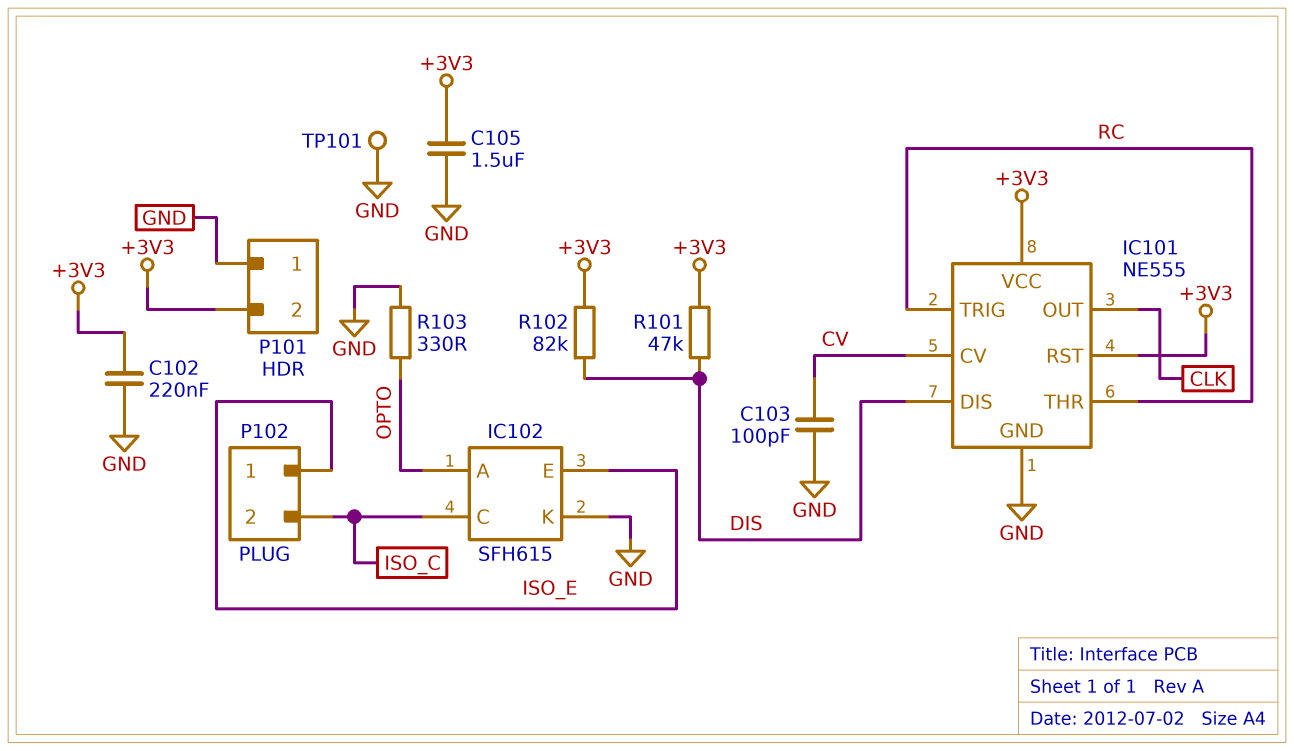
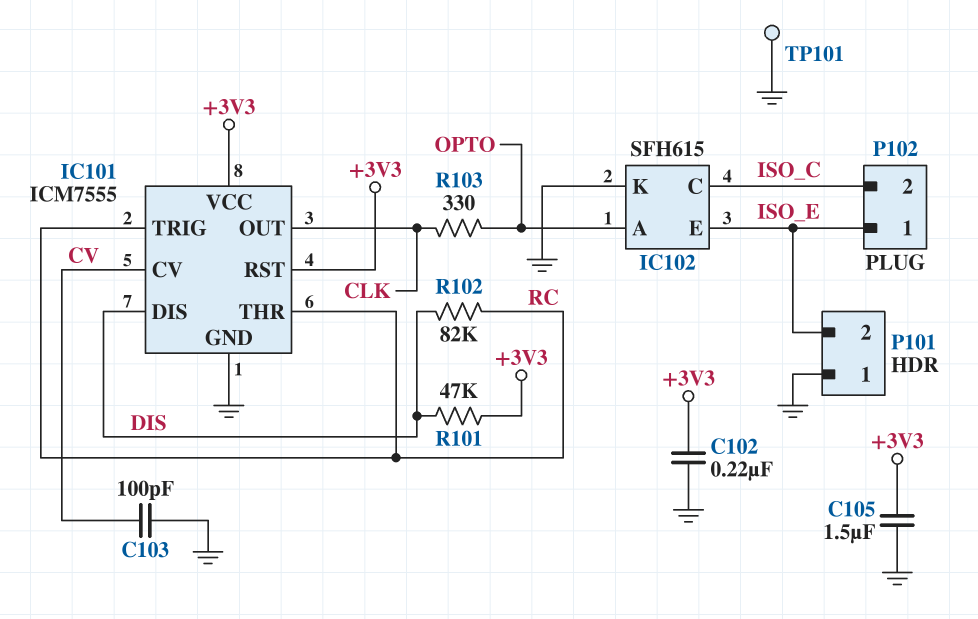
IC101: NE555 -> ICM7555
P101 pin 2: +3V3 -> ISO_E
R102: 82k (+3V3, DIS) -> 82k (DIS, RC)
R103: 330 (GND, OPTO) -> 330 (CLK, OPTO)

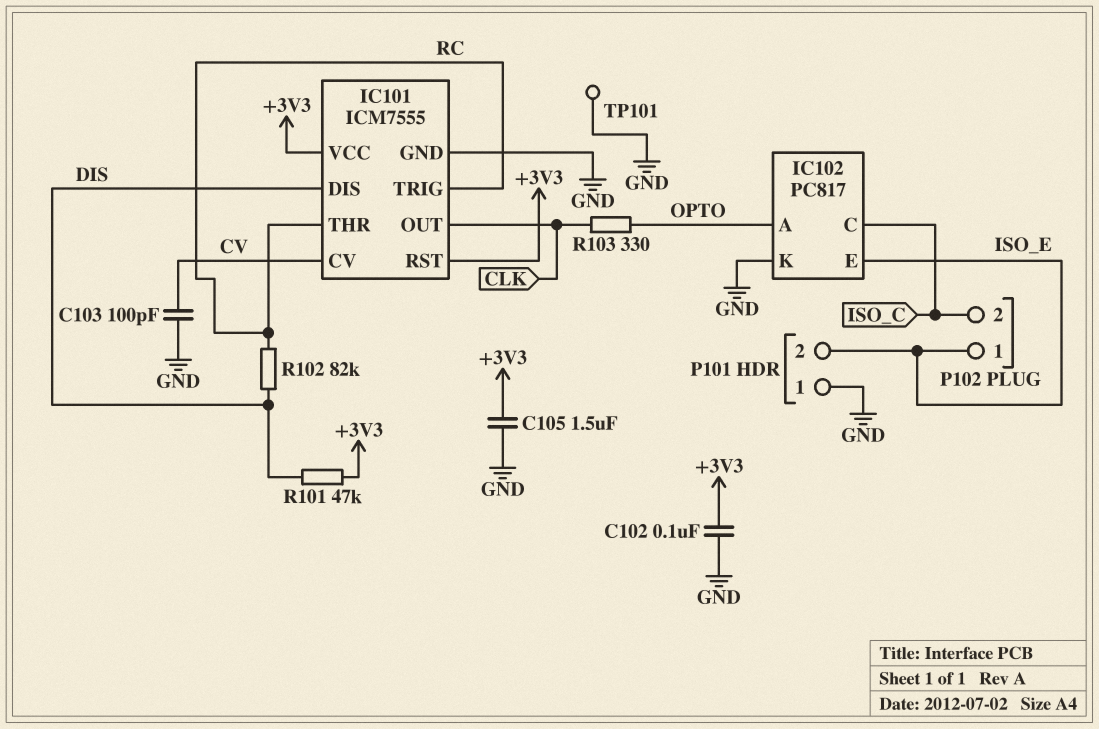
C102: 220nF (+3V3, GND) -> 100nF (+3V3, GND)
IC102: SFH615 -> PC817

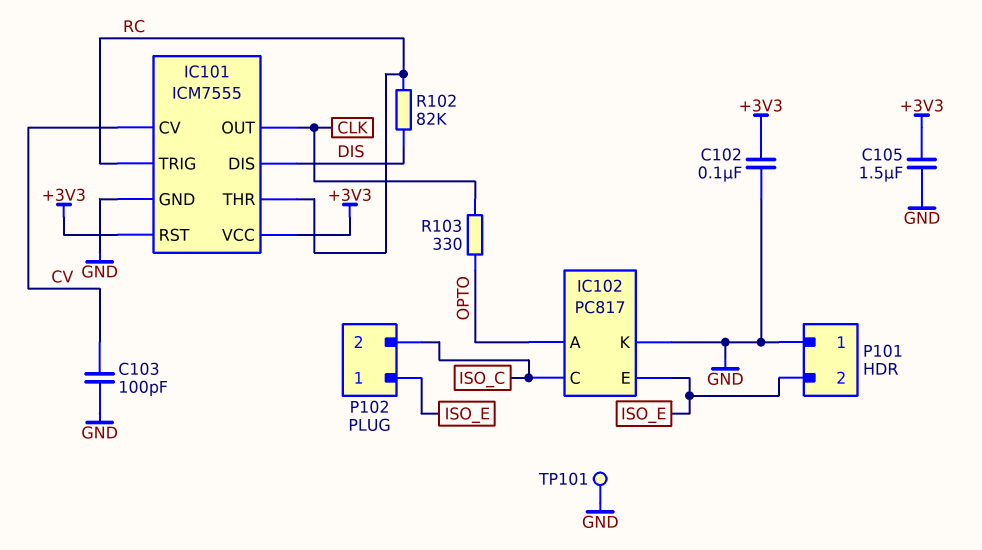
R101: 47k (+3V3, DIS) -> none

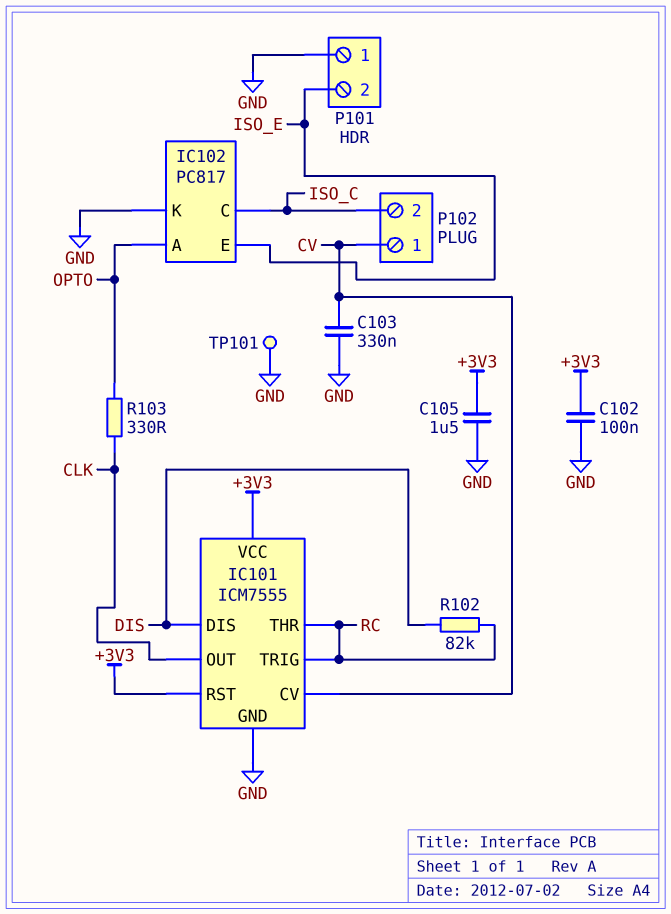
C103: 100pF (CV, GND) -> 330nF (CV, GND)
P102 pin 1: ISO_E -> CV

